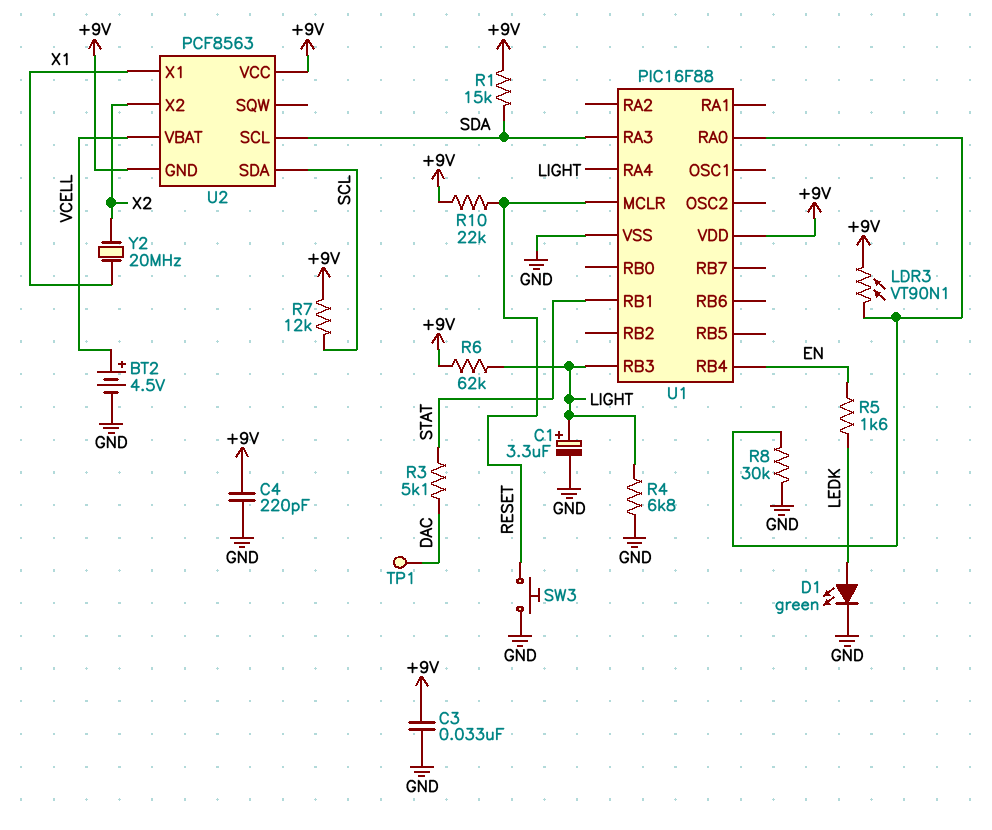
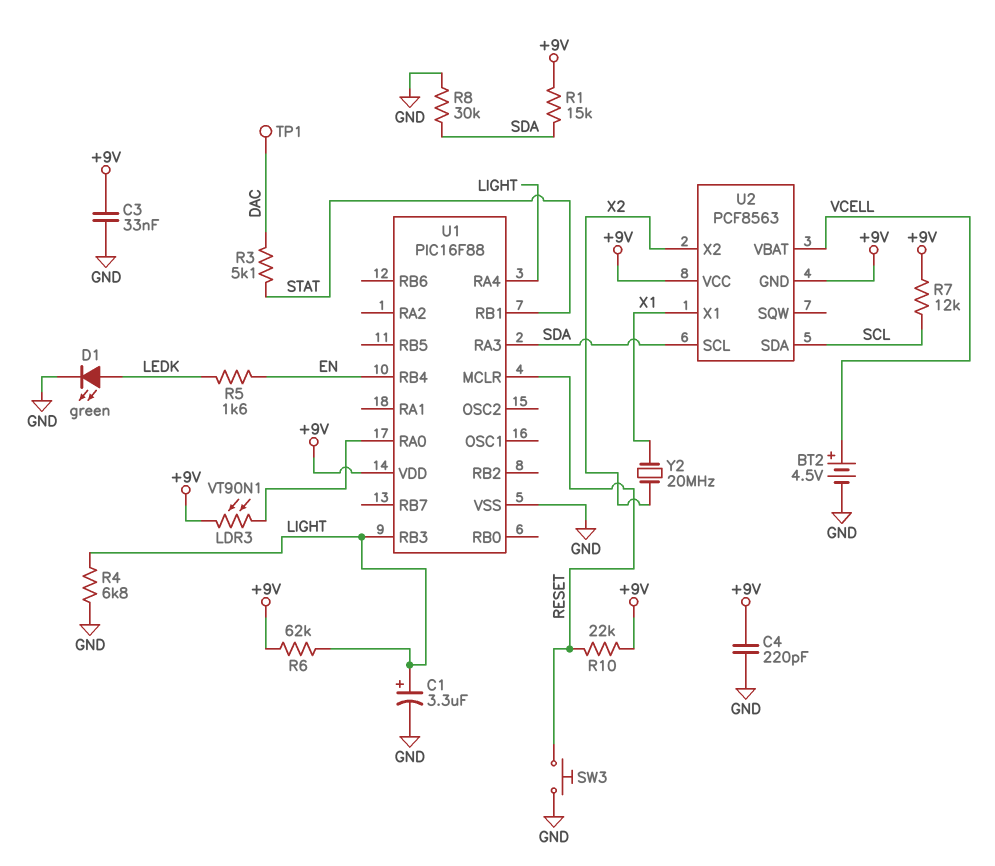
R8: 30k (GND, U1/RA0) -> 30k (GND, SDA)

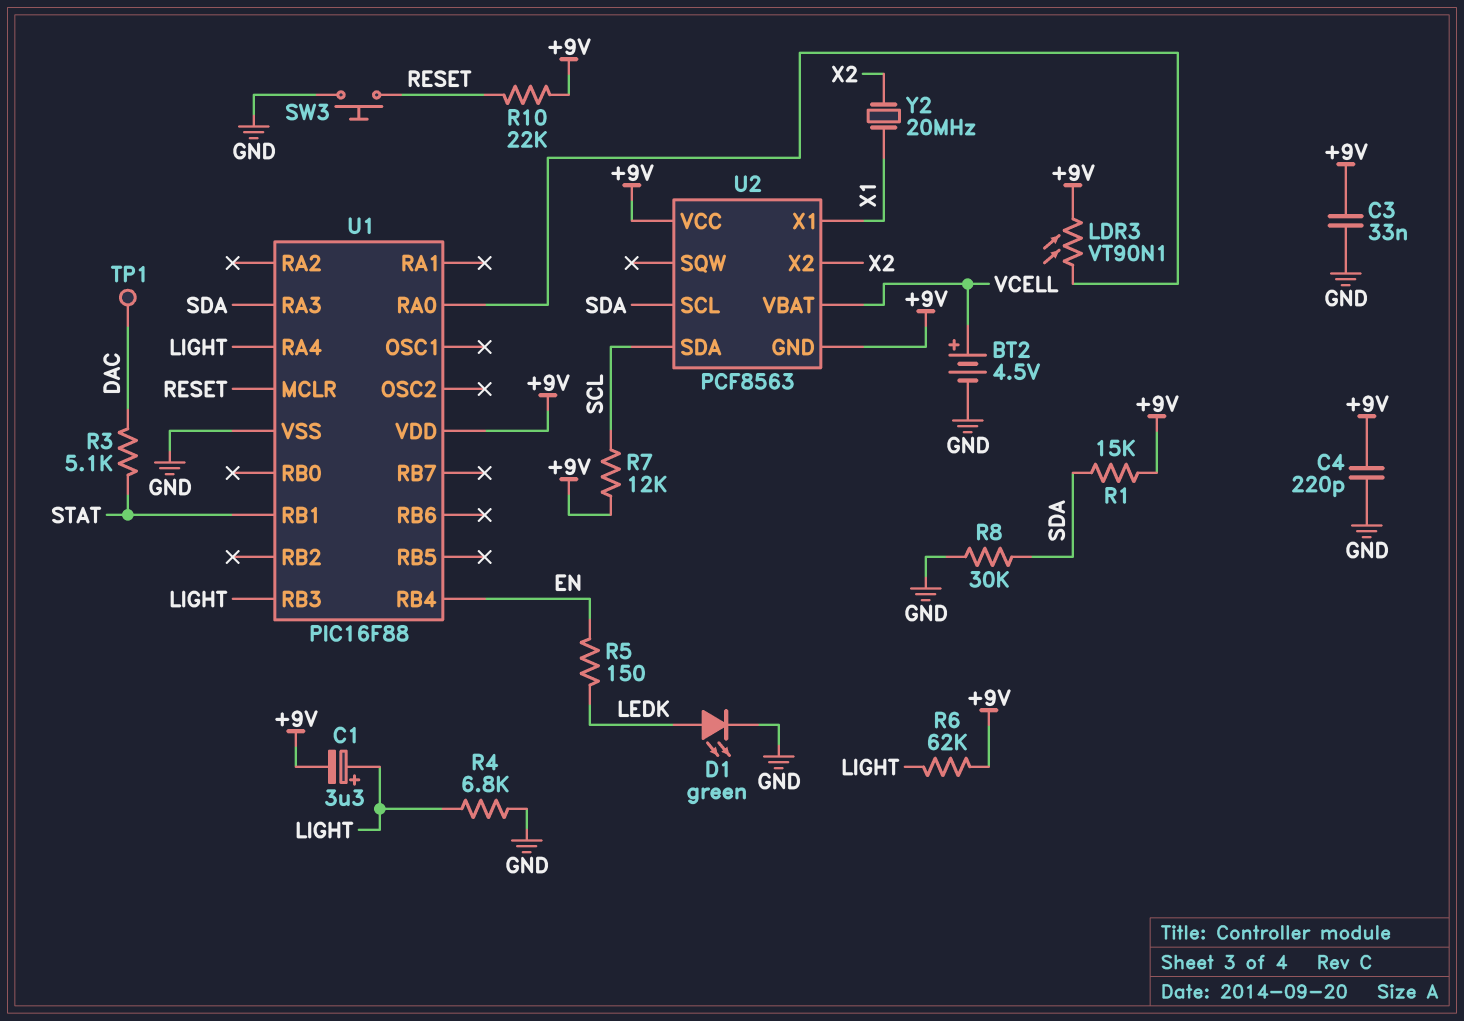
C1: 3.3uF (plus LIGHT, minus GND) -> 3.3uF (plus LIGHT, minus +9V)
R5: 1.6k (EN, LEDK) -> 150 (EN, LEDK)

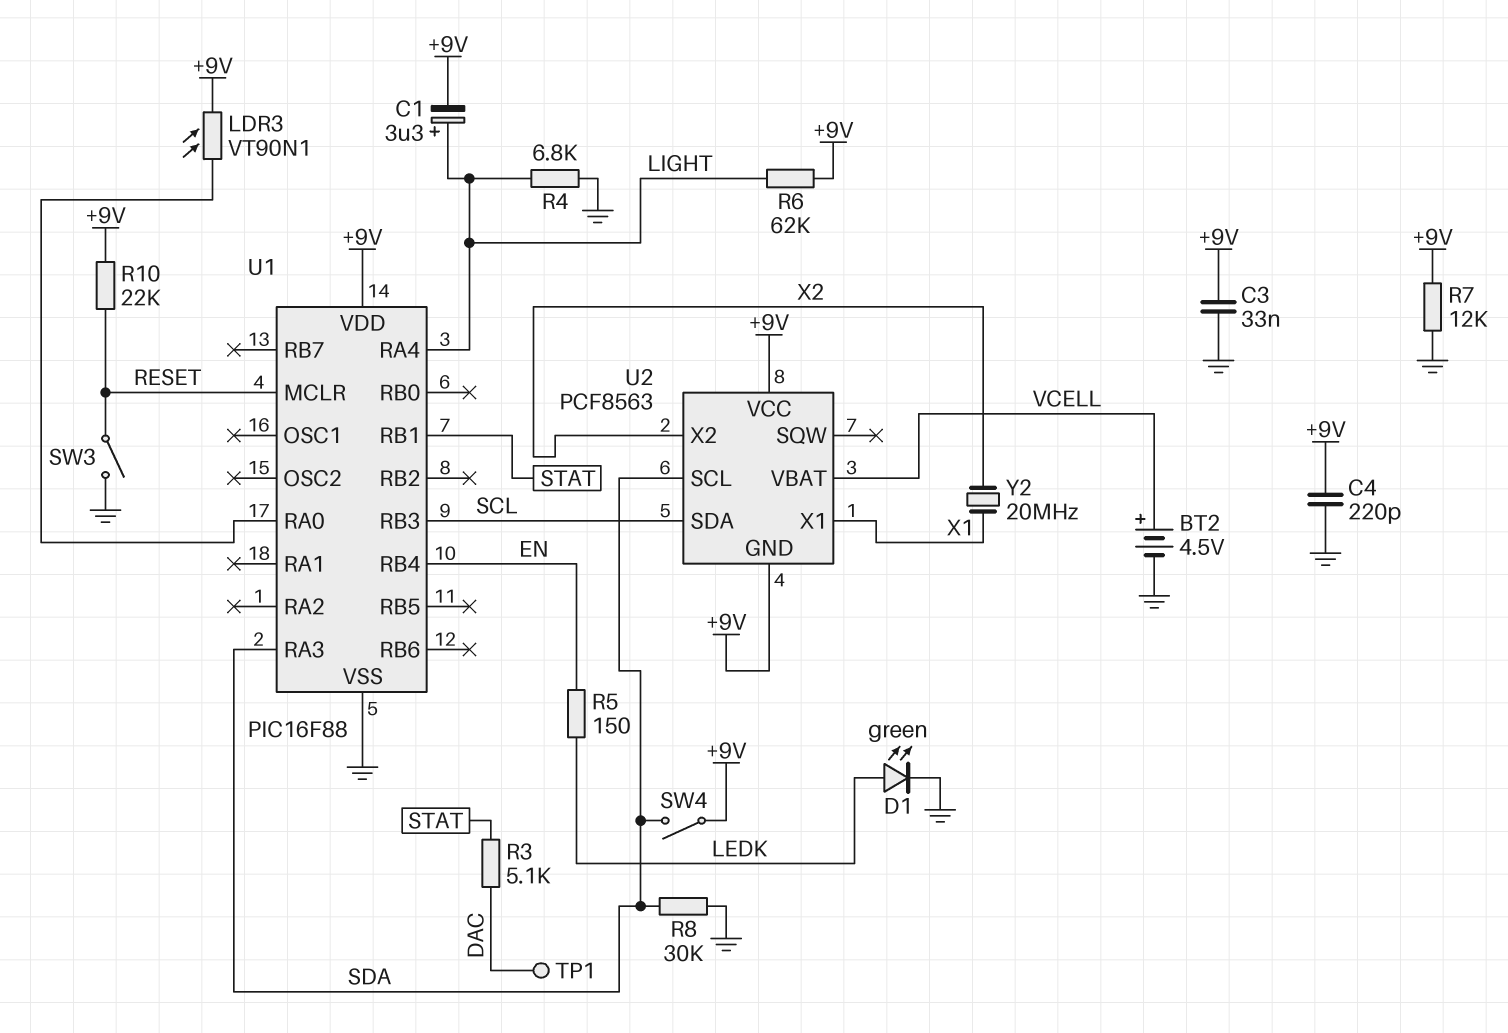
R1: 15k (+9V, SDA) -> none
R7: 12k (+9V, SCL) -> 12k (+9V, GND)
SW3: button (GND, RESET) -> switch (GND, RESET)
SW4: none -> switch (+9V, SDA)
U1 pin RB3: LIGHT -> SCL

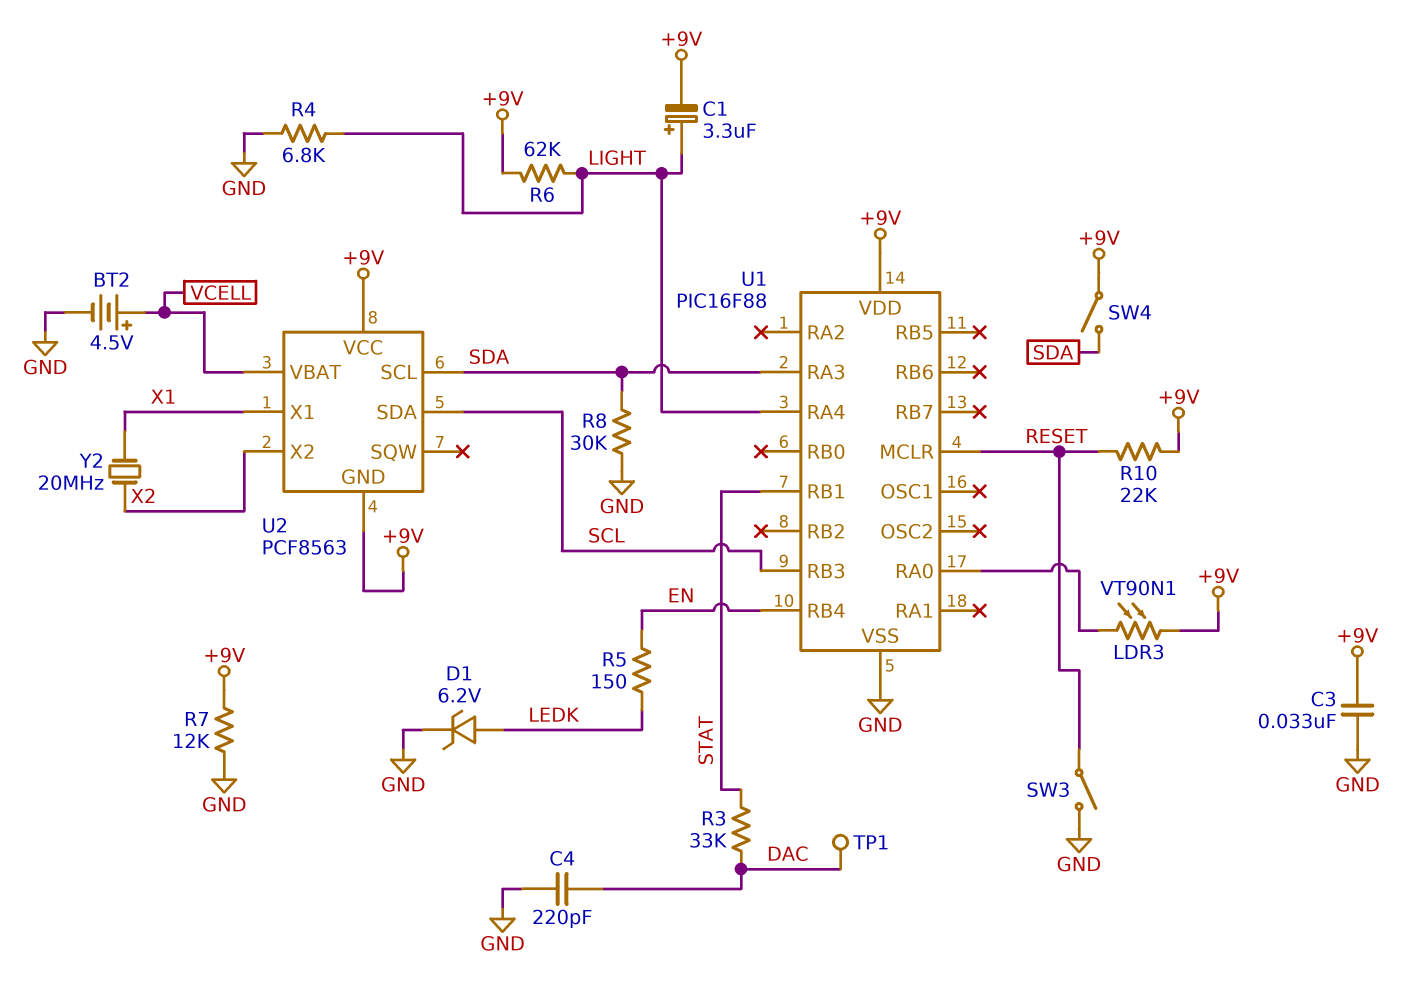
C4: 220pF (+9V, GND) -> 220pF (DAC, GND)
D1: LED green (A LEDK, K GND) -> zener 6.2V (A LEDK, K GND)
R3: 5.1k (DAC, STAT) -> 33k (DAC, STAT)

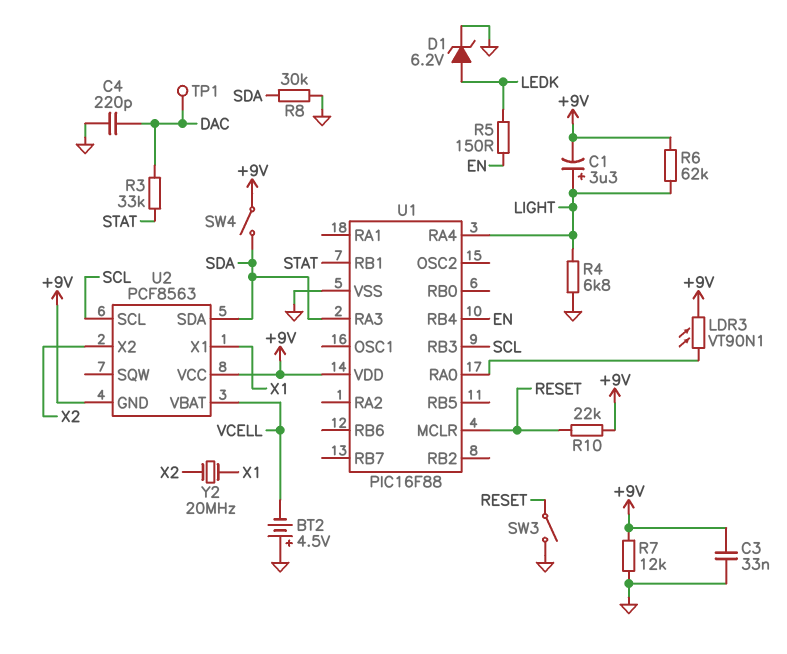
BT2: 4.5V (plus VCELL, minus GND) -> 4.5V (plus GND, minus VCELL)
U2 pin SCL: SDA -> SCL
U2 pin SDA: SCL -> SDA

